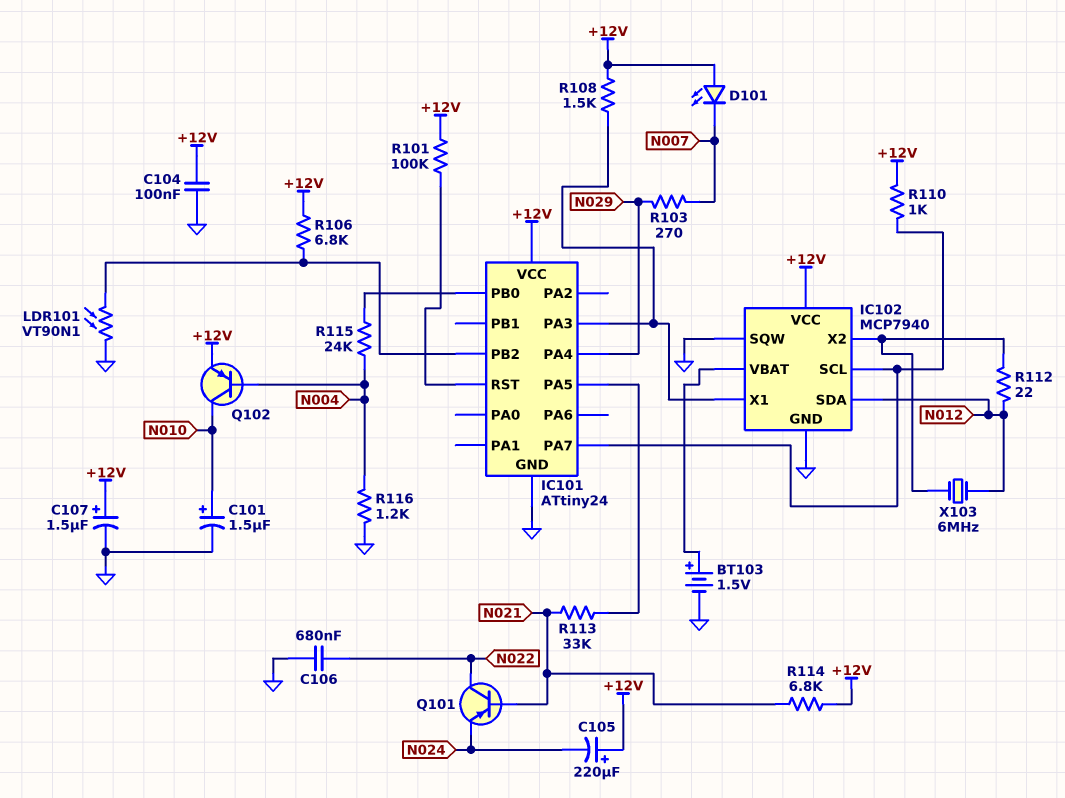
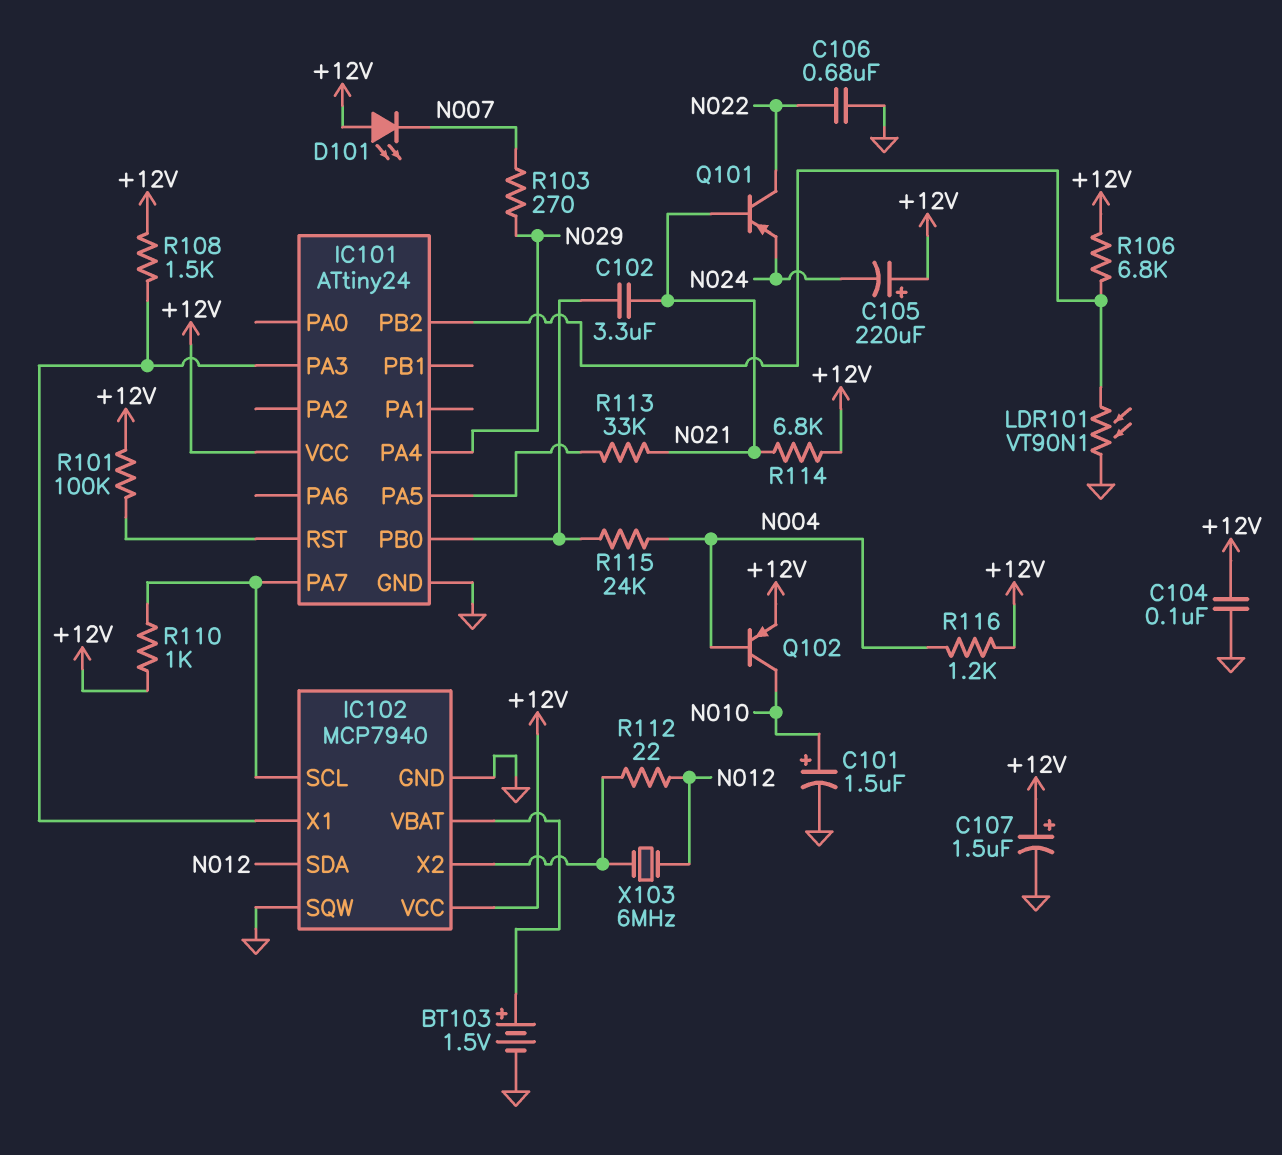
C102: none -> 3.3uF (IC101/PB0, N021)
R116: 1.2k (GND, N004) -> 1.2k (+12V, N004)

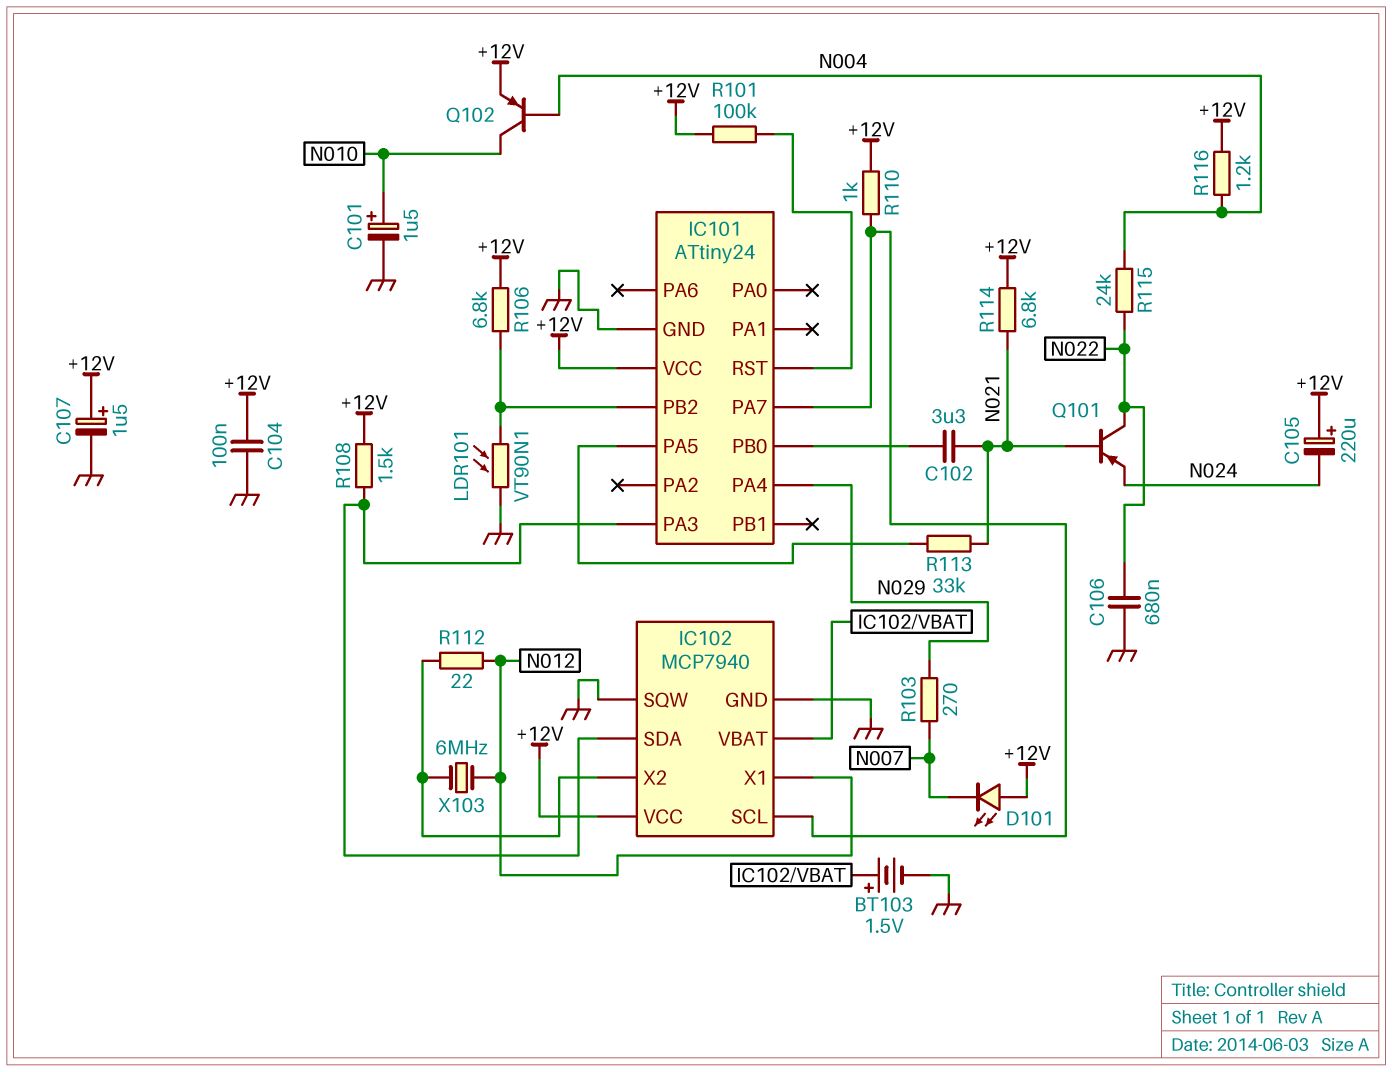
IC102 pin SDA: N012 -> IC101/PA3
IC102 pin X1: IC101/PA3 -> N012
R115: 24k (IC101/PB0, N004) -> 24k (N004, N022)

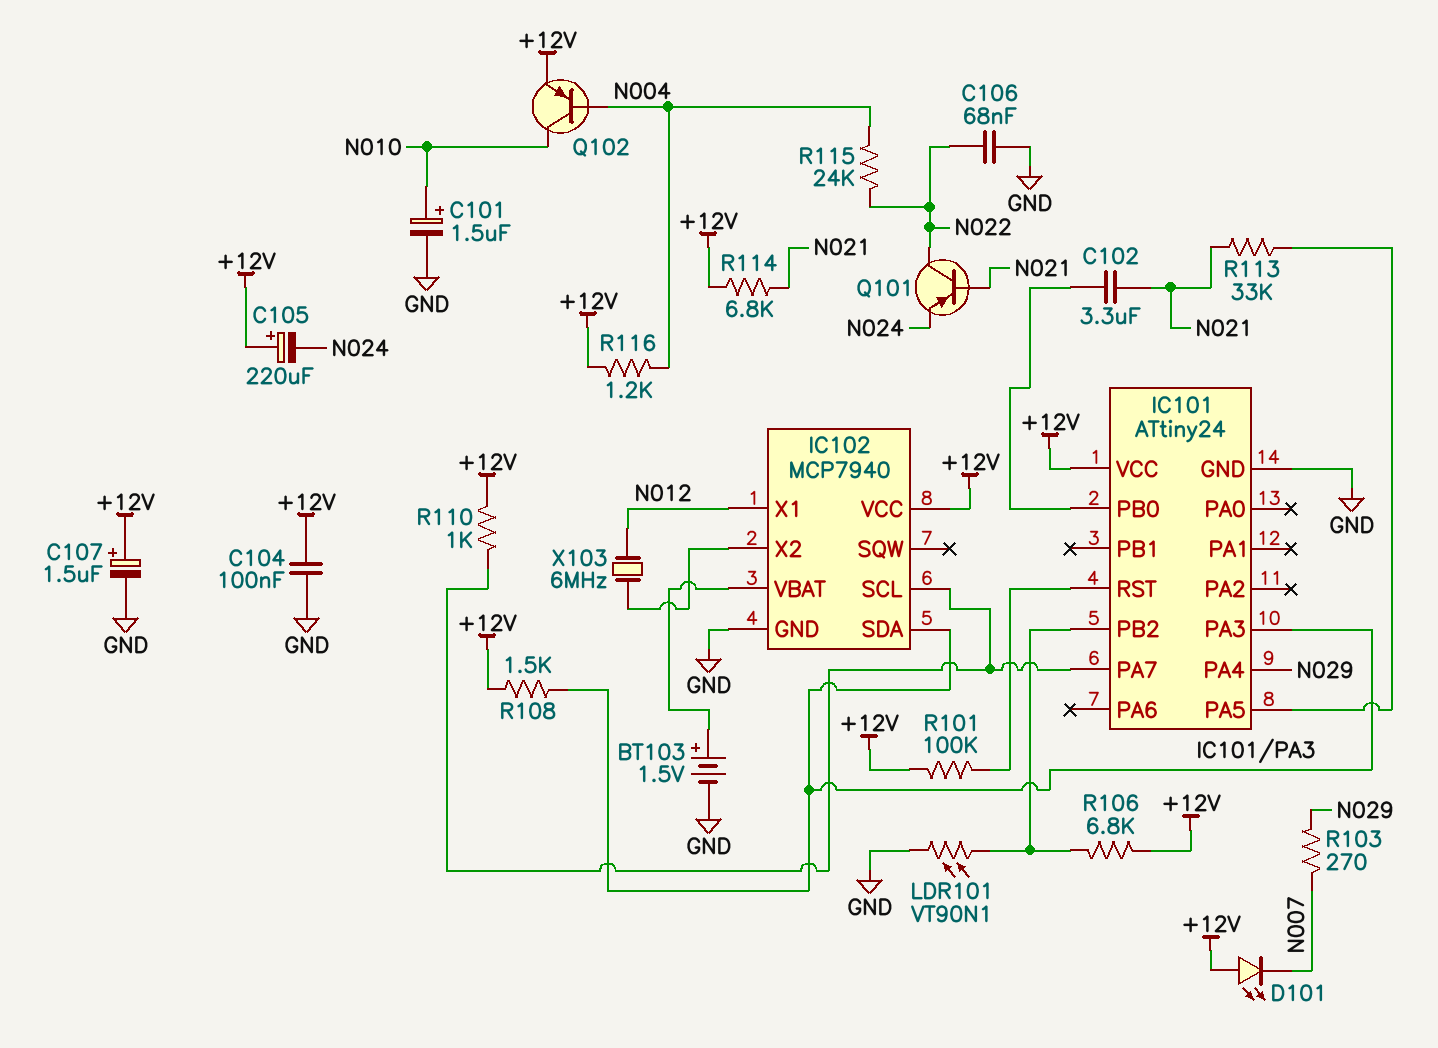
C106: 680nF (GND, N022) -> 68nF (GND, N022)
IC102 pin SQW: GND -> none
R112: 22 (IC102/X2, N012) -> none

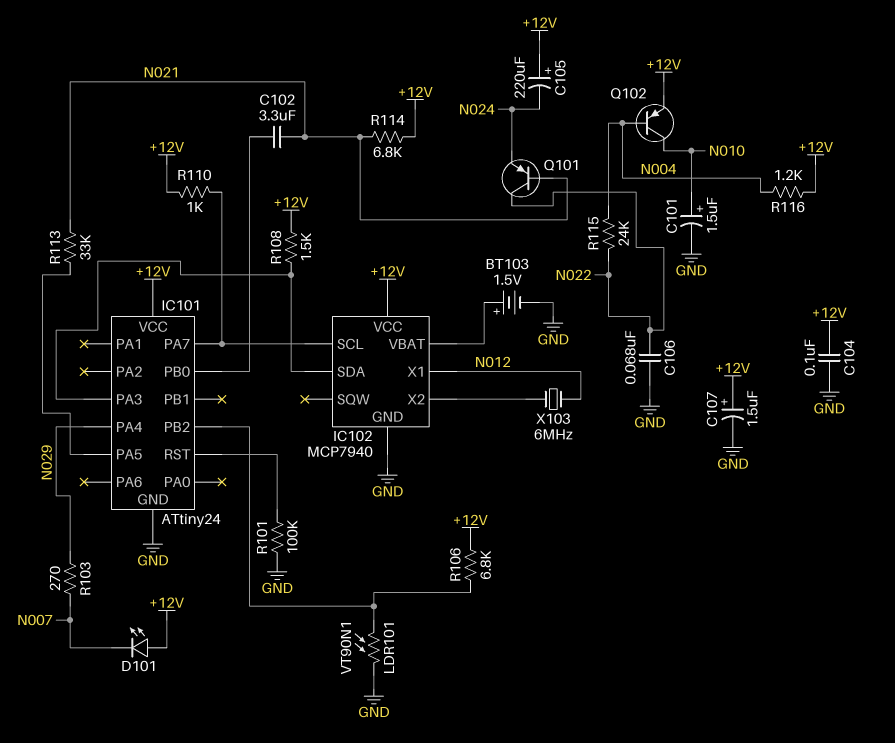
R101: 100k (+12V, IC101/RST) -> 100k (GND, IC101/RST)

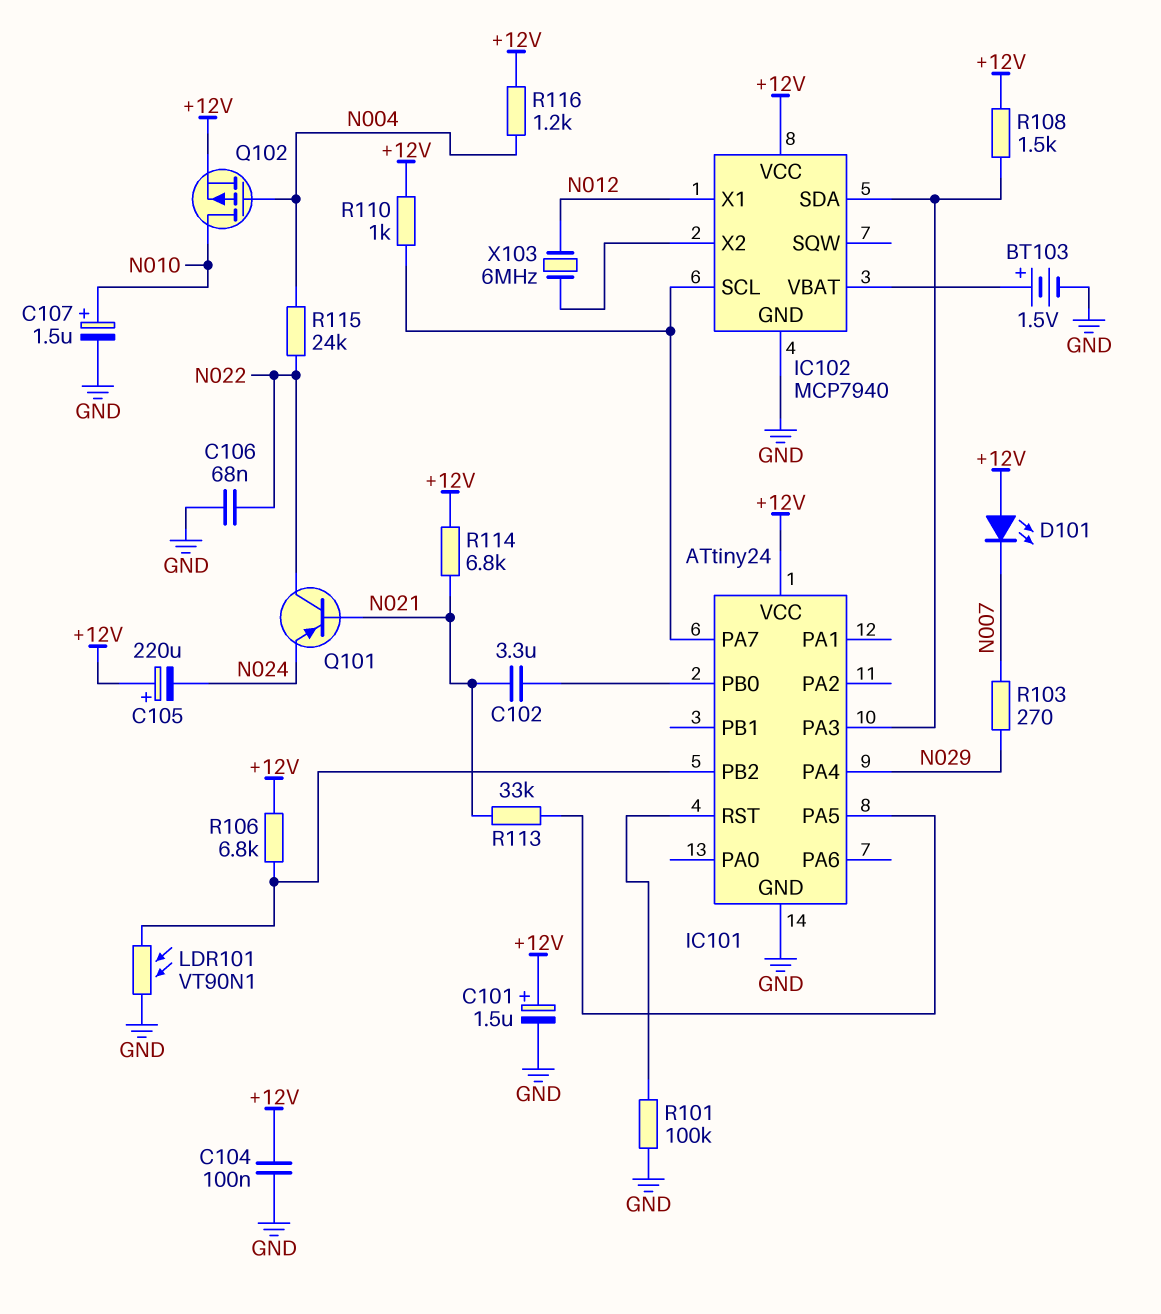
C101: 1.5uF (plus N010, minus GND) -> 1.5uF (plus +12V, minus GND)
C107: 1.5uF (plus +12V, minus GND) -> 1.5uF (plus N010, minus GND)
Q102: PNP (B N004, C N010, E +12V) -> PMOS (G N004, D N010, S +12V)

